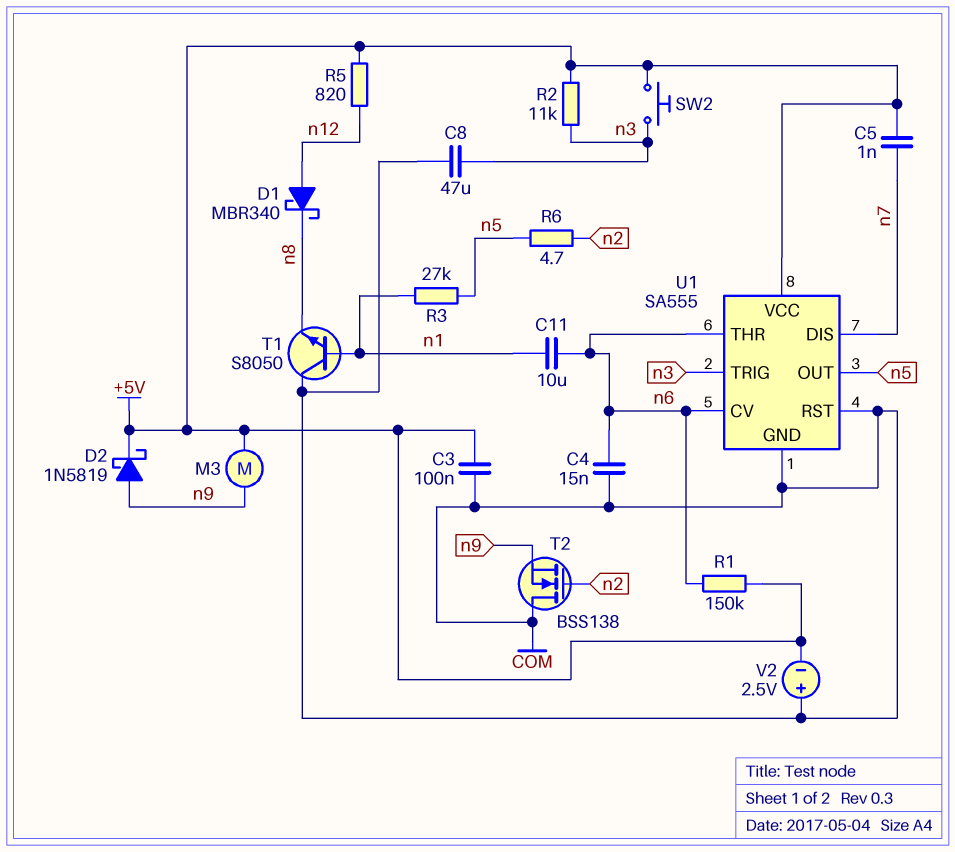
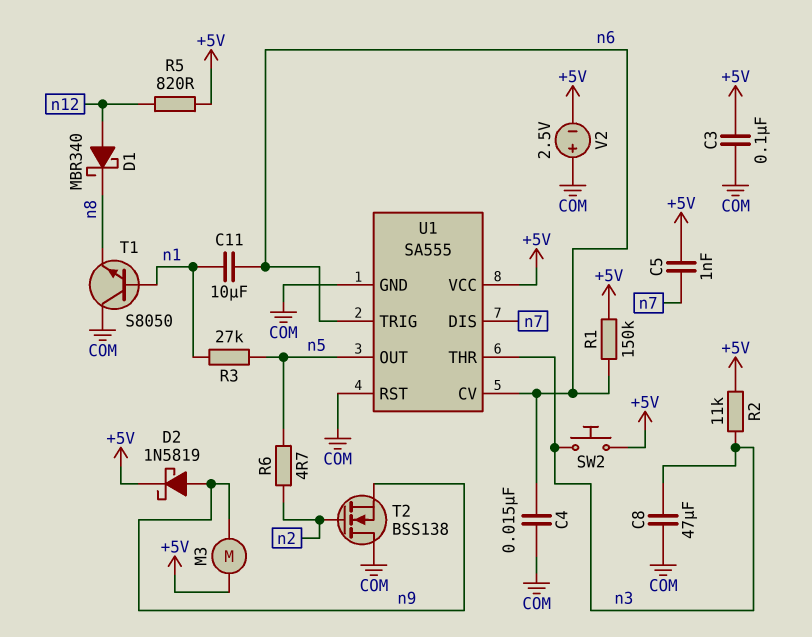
U1 pin THR: n6 -> n3
U1 pin TRIG: n3 -> n6

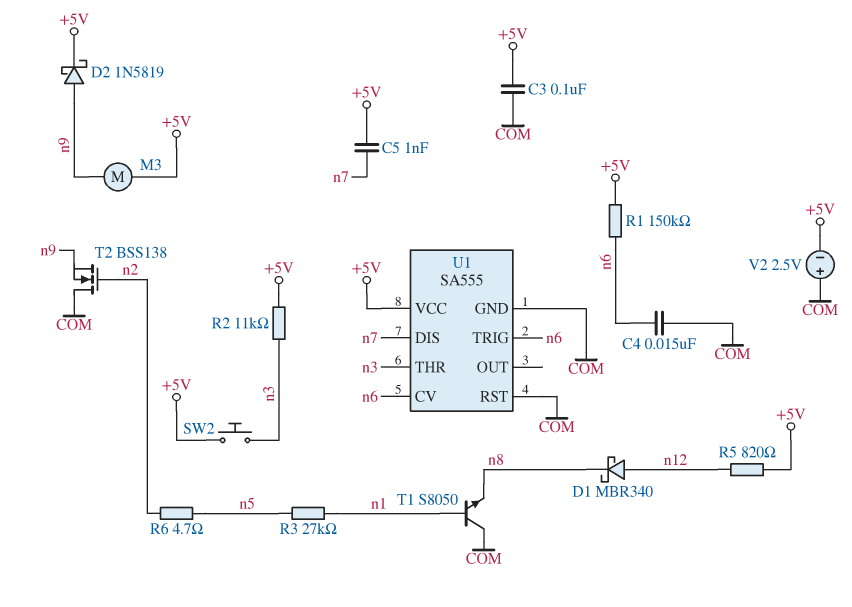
C8: 47uF (COM, n3) -> none
C11: 10uF (n1, n6) -> none
U1 pin OUT: n5 -> none

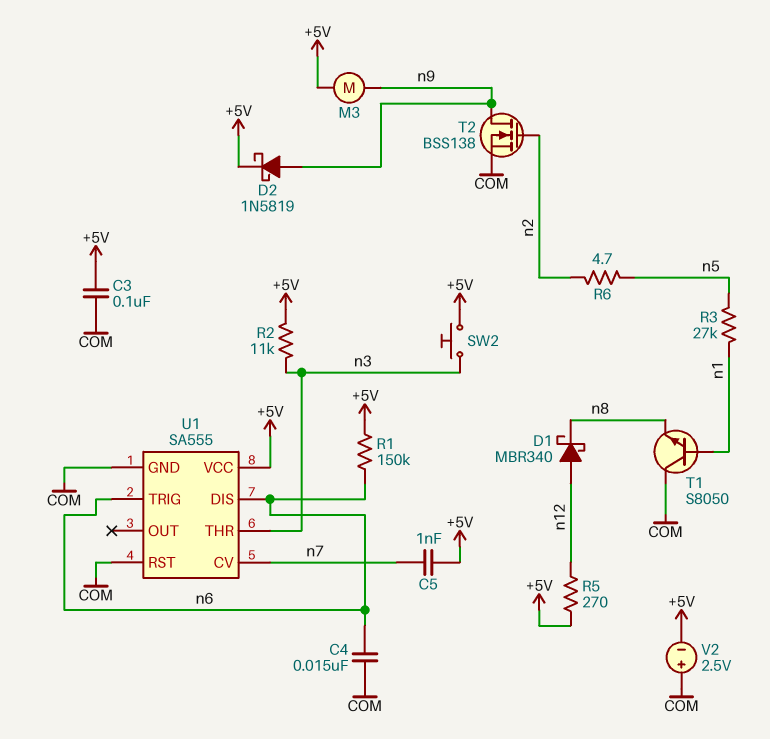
R5: 820 (+5V, n12) -> 270 (+5V, n12)
T2: NMOS BSS138 (G n2, D COM, S n9) -> NMOS BSS138 (G n2, D n9, S COM)
U1 pin CV: n6 -> n7
U1 pin DIS: n7 -> n6

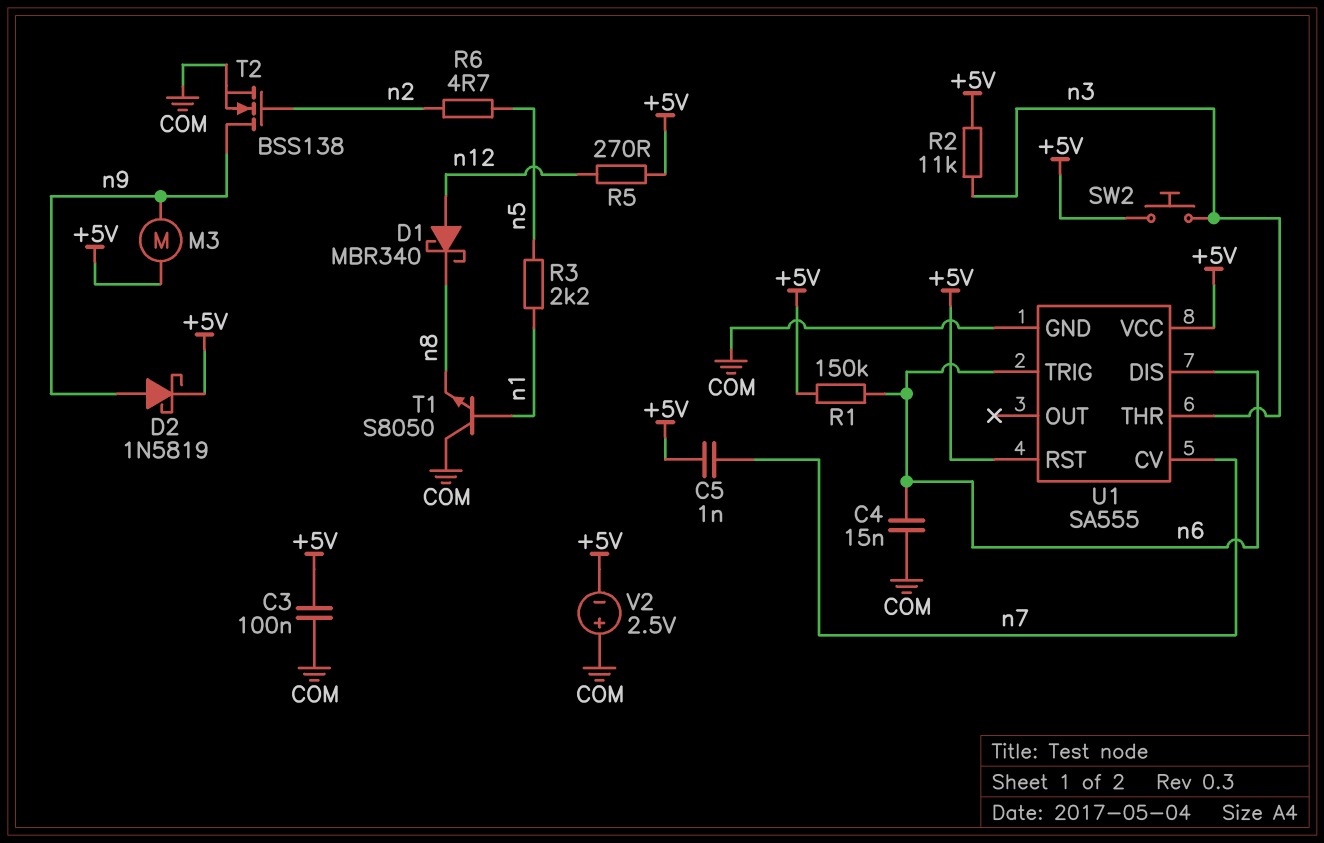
R3: 27k (n1, n5) -> 2.2k (n1, n5)
U1 pin RST: COM -> +5V

